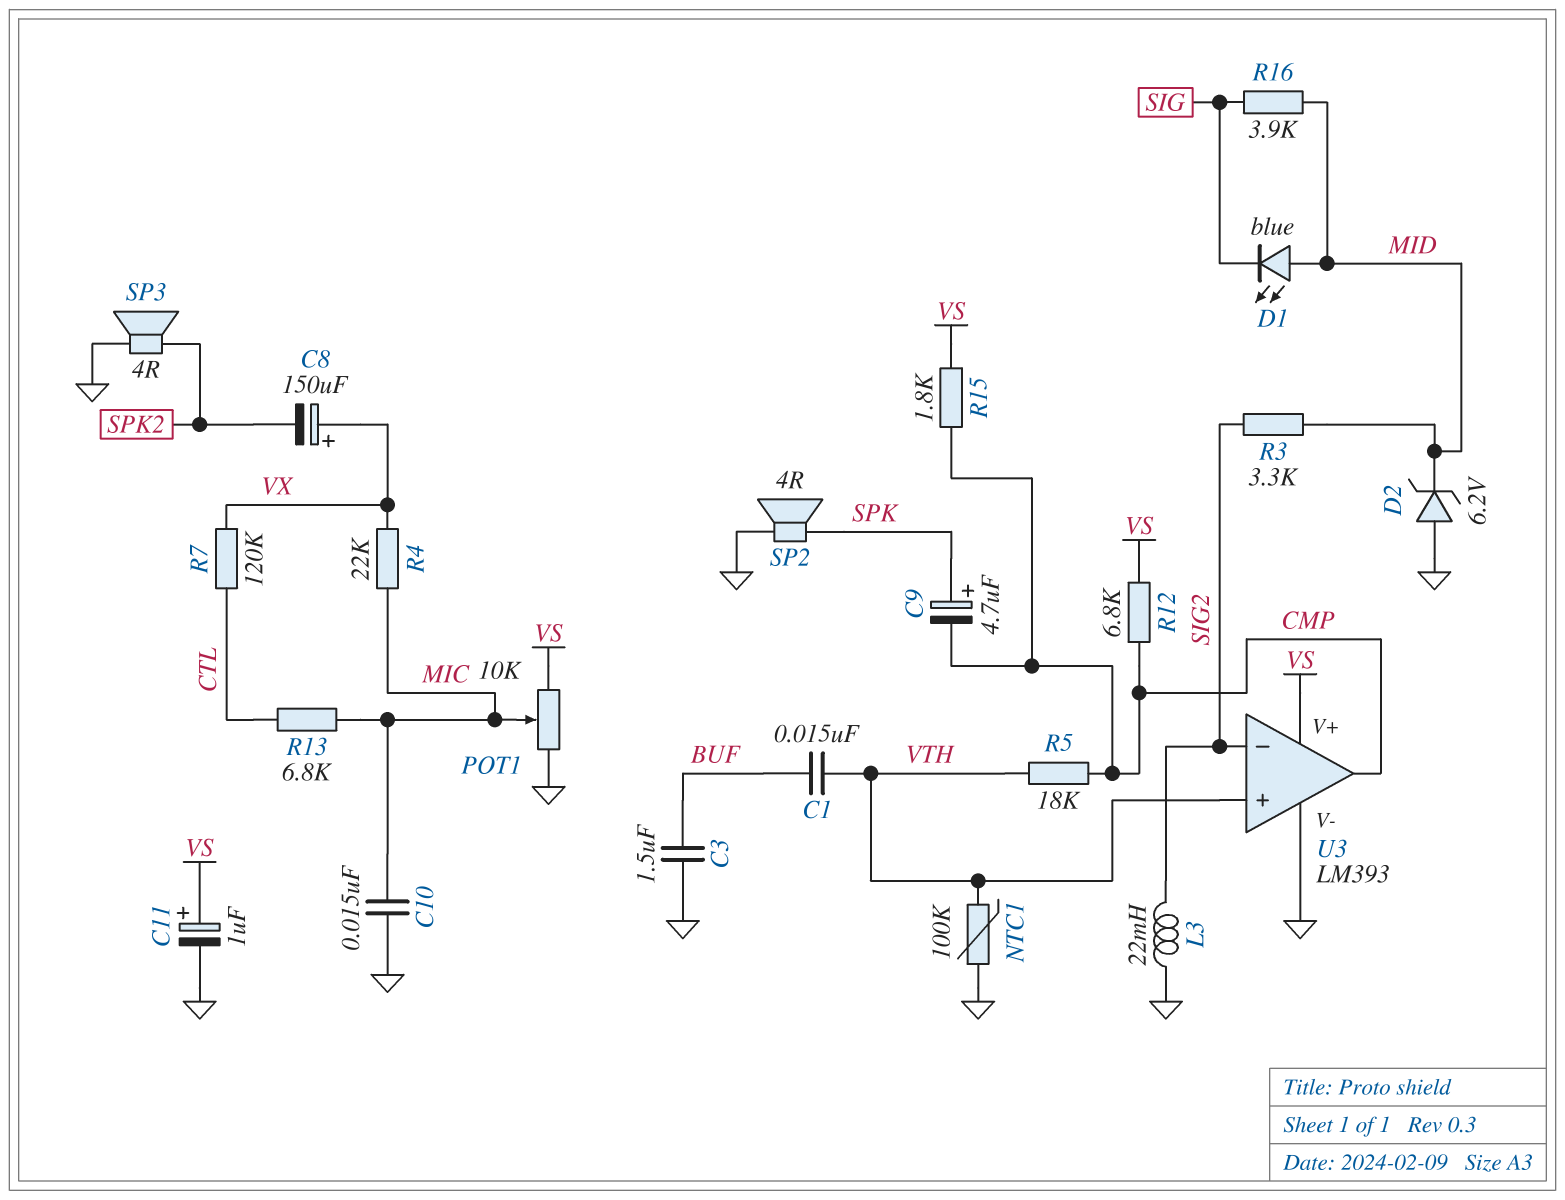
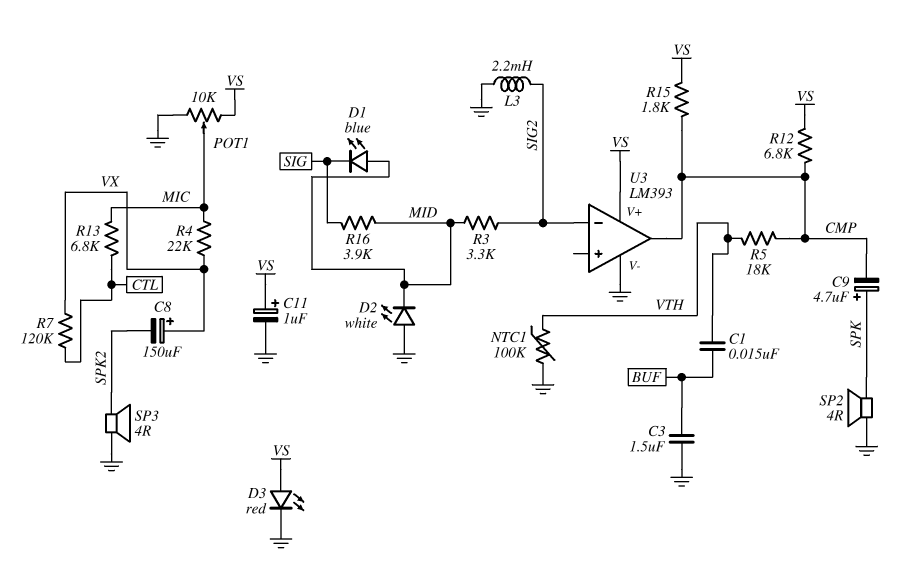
C10: 15nF (GND, MIC) -> none
D2: zener 6.2V (A GND, K MID) -> LED white (A GND, K MID)
D3: none -> LED red (A VS, K GND)
L3: 22mH (GND, SIG2) -> 2.2mH (GND, SIG2)
U3 pin in+: VTH -> none

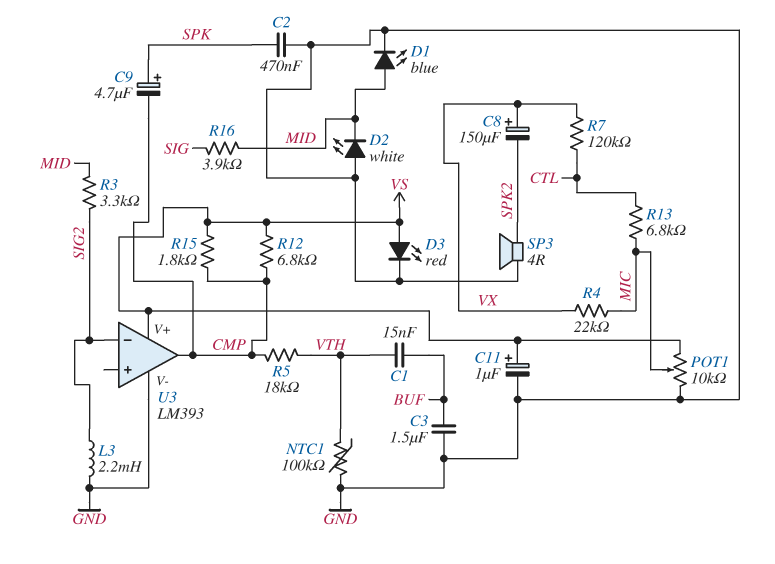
C2: none -> 470nF (GND, SPK)
D1: LED blue (A MID, K SIG) -> LED blue (A MID, K GND)
SP2: speaker 4R (GND, SPK) -> none

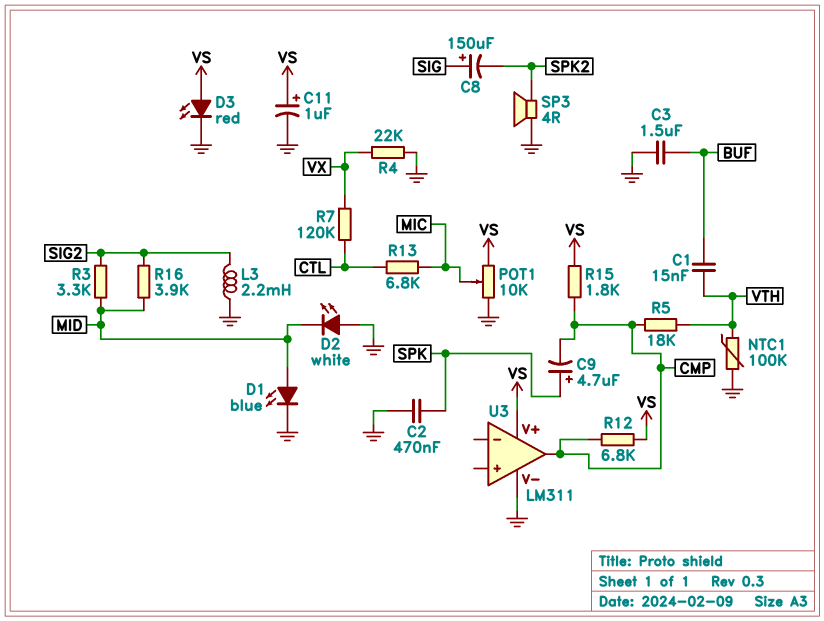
C8: 150uF (plus VX, minus SPK2) -> 150uF (plus SIG, minus SPK2)
R4: 22k (MIC, VX) -> 22k (GND, VX)
R16: 3.9k (MID, SIG) -> 3.9k (MID, SIG2)
U3: LM393 -> LM311
U3 pin in-: SIG2 -> none

